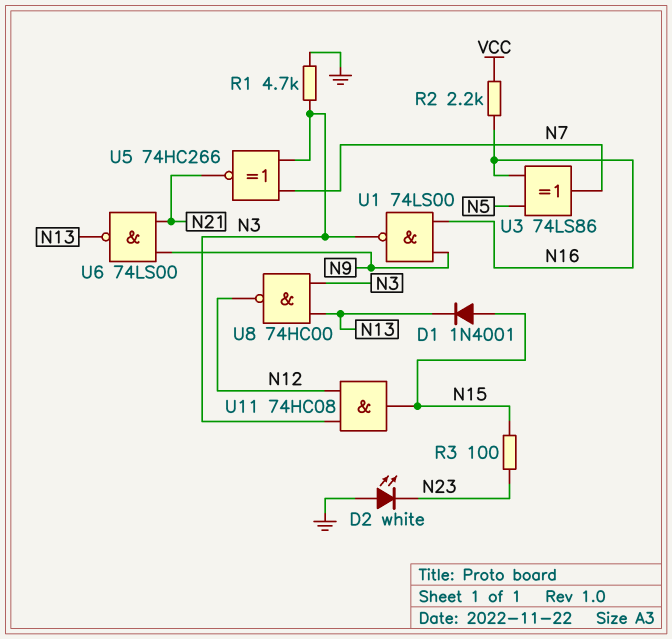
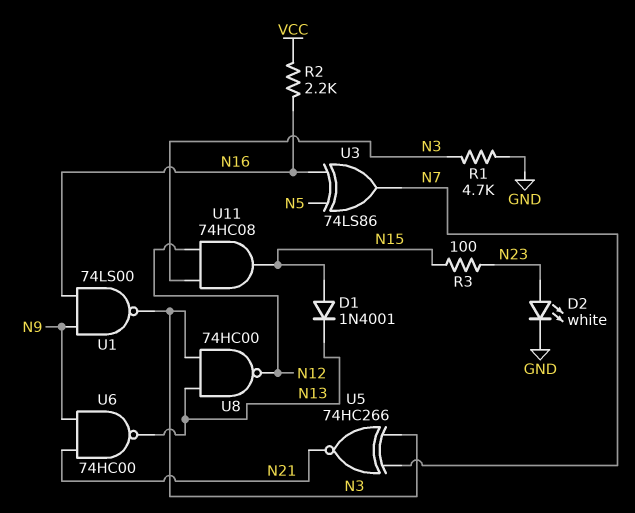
D2: LED white (A GND, K N23) -> LED white (A N23, K GND)
U6: NAND 74LS00 (in N9, in N21, out N13) -> NAND 74HC00 (in N9, in N21, out N13)

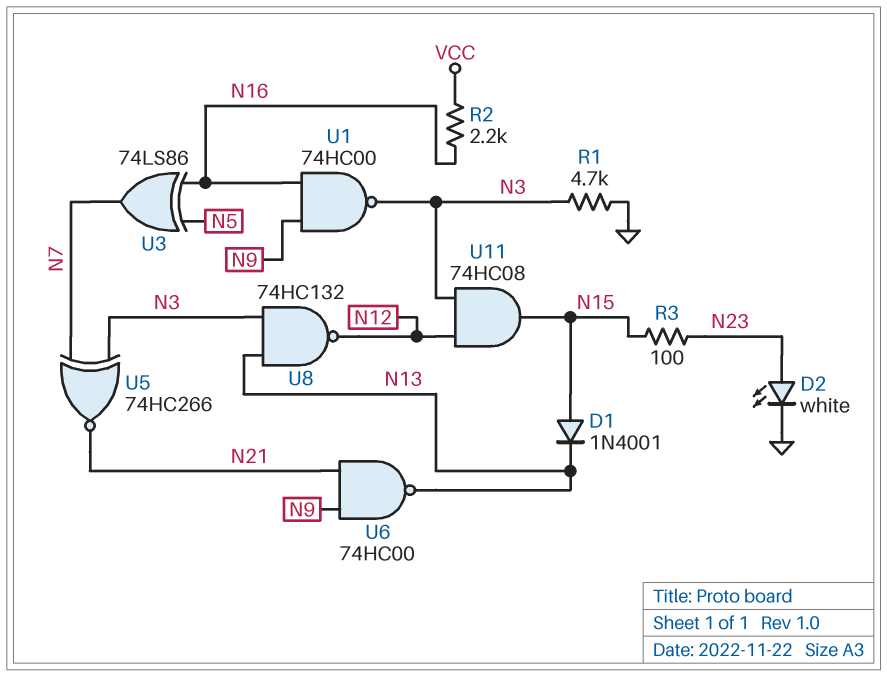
U1: NAND 74LS00 (in N9, in N16, out N3) -> NAND 74HC00 (in N9, in N16, out N3)
U8: NAND 74HC00 (in N3, in N13, out N12) -> NAND 74HC132 (in N3, in N13, out N12)

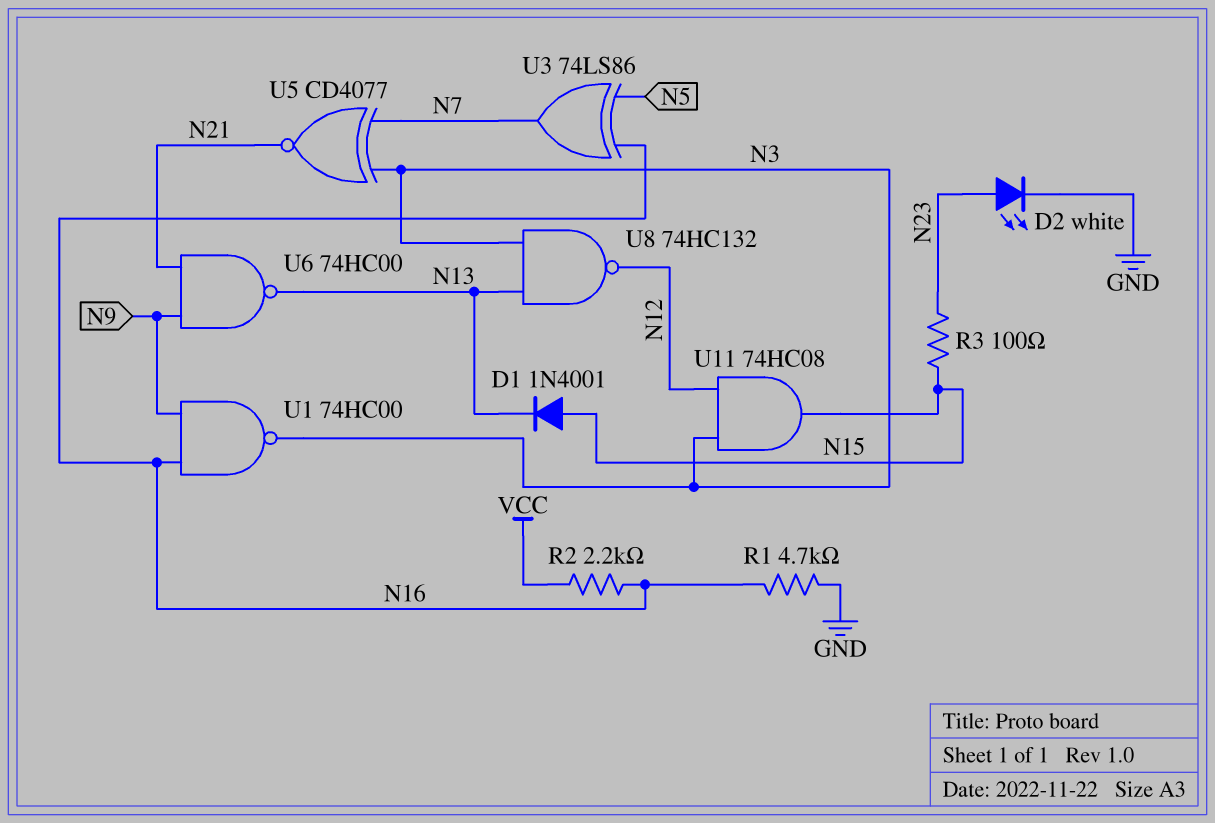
R1: 4.7k (GND, N3) -> 4.7k (GND, N16)
U5: XNOR 74HC266 (in N3, in N7, out N21) -> XNOR CD4077 (in N3, in N7, out N21)

